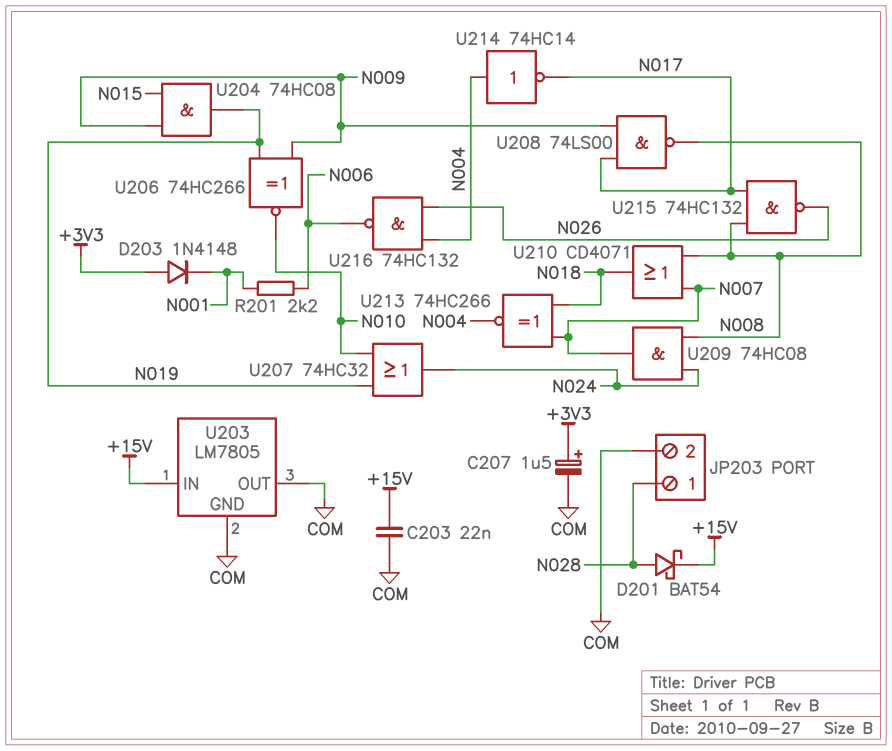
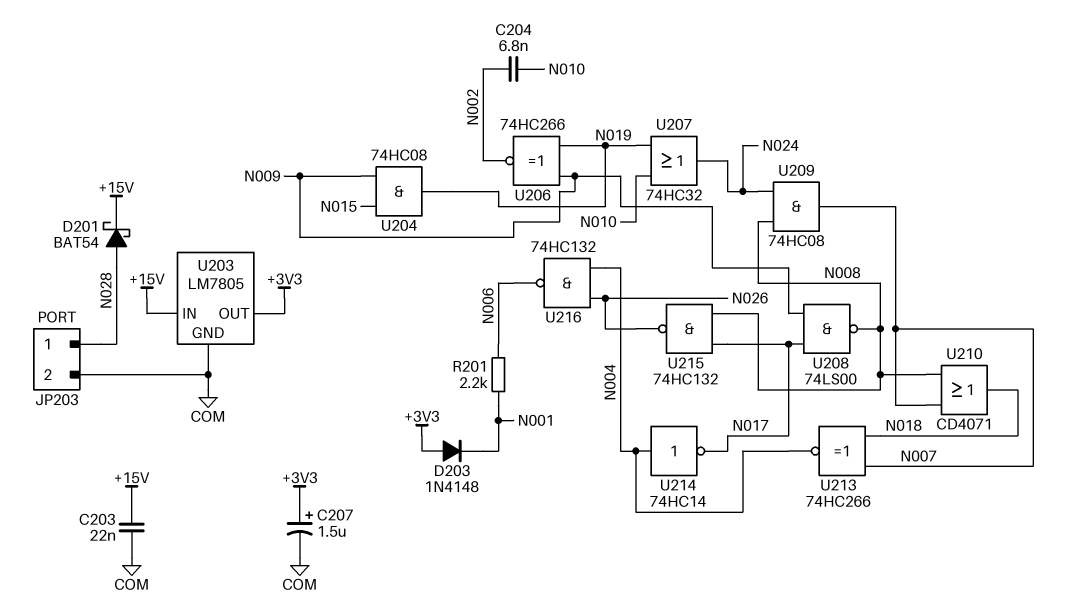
C204: none -> 6.8nF (N002, N010)
U203 pin OUT: COM -> +3V3
U206: XNOR 74HC266 (in N009, in N019, out N010) -> XNOR 74HC266 (in N009, in N019, out N002)

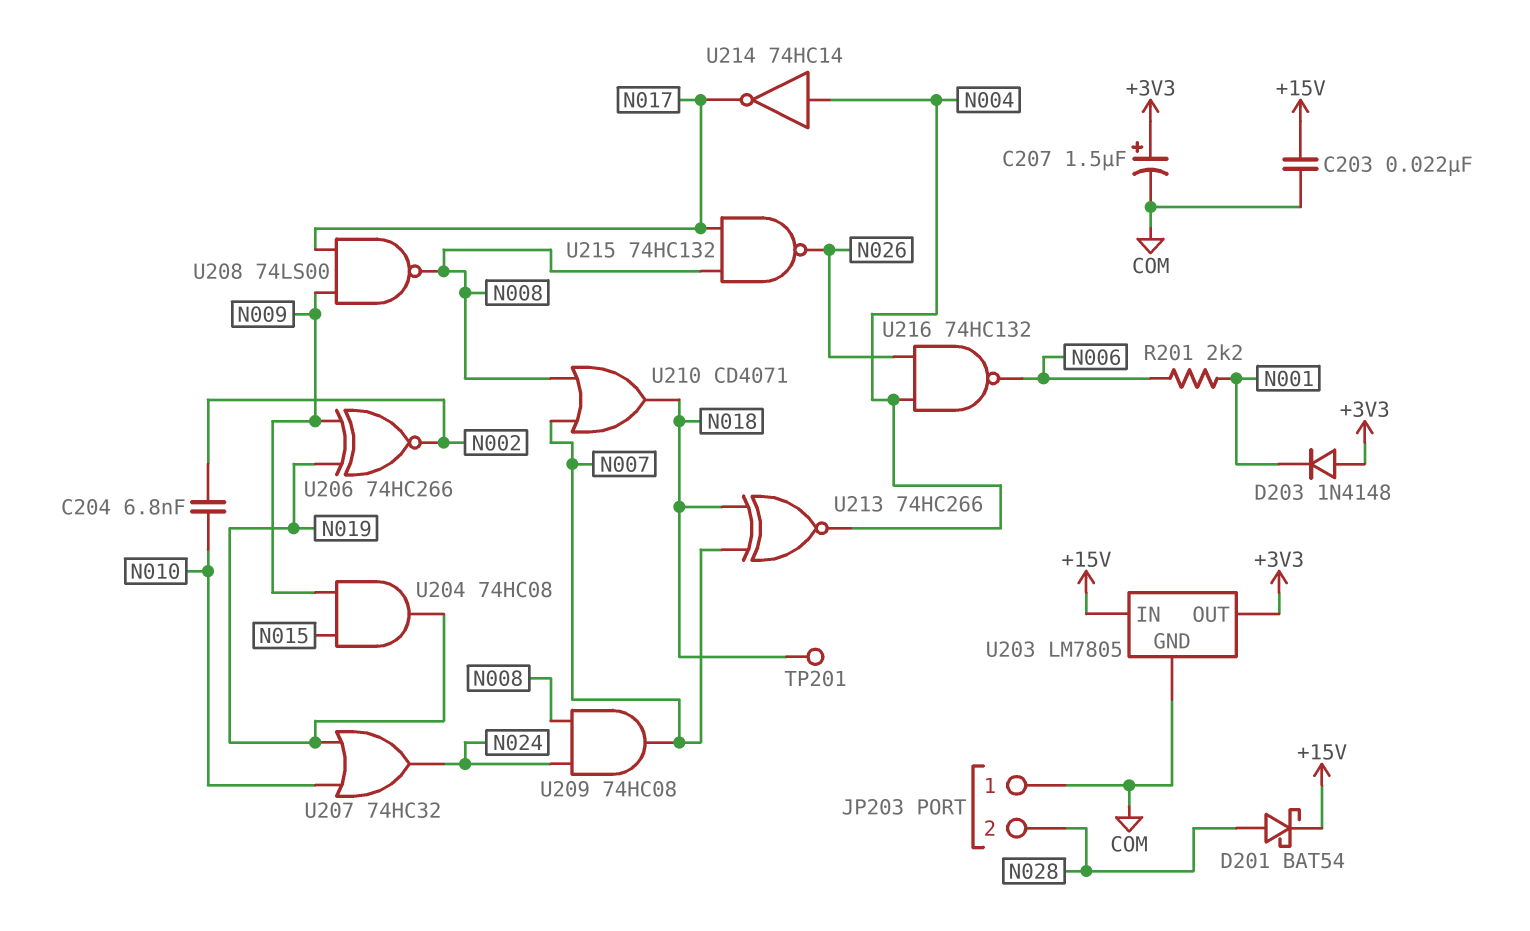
JP203 pin 1: N028 -> COM
JP203 pin 2: COM -> N028
TP201: none -> test point (N018)

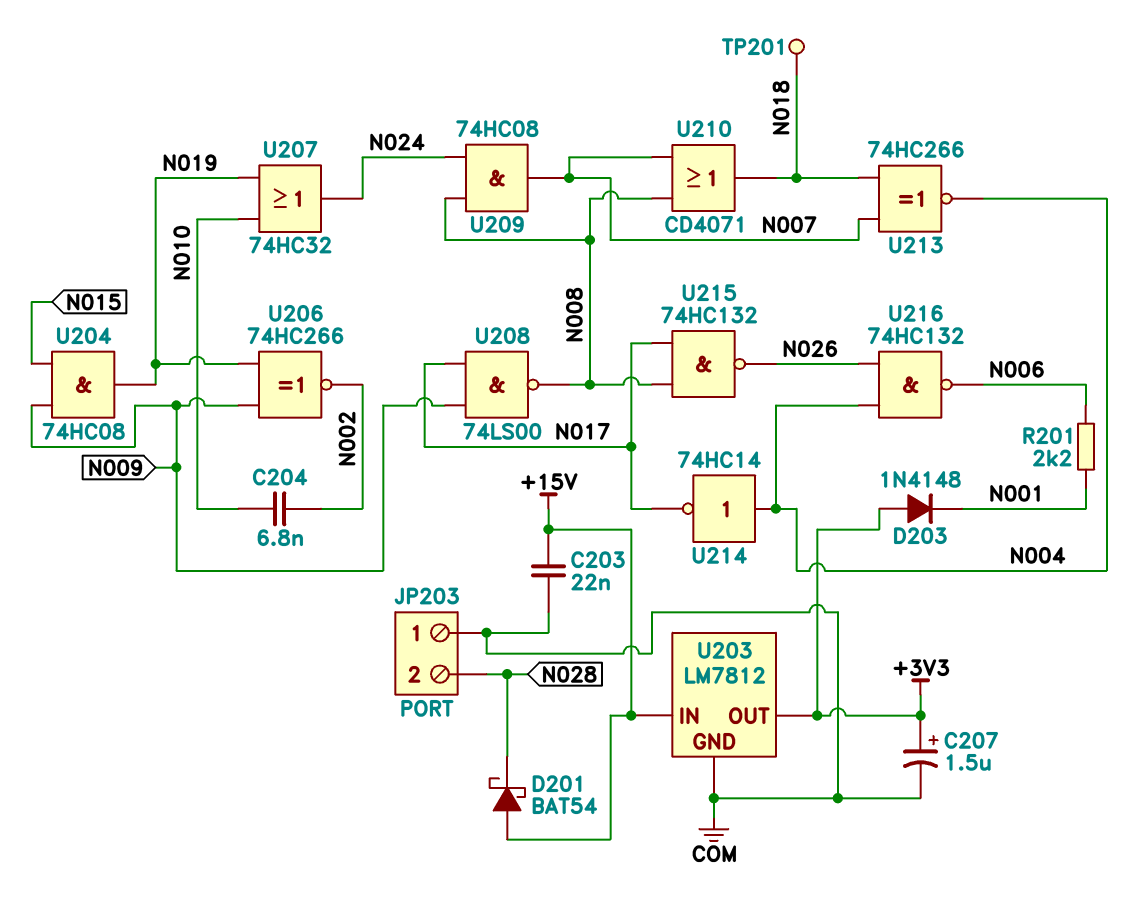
D201: schottky BAT54 (A N028, K +15V) -> schottky BAT54 (A +15V, K N028)
U203: LM7805 -> LM7812

